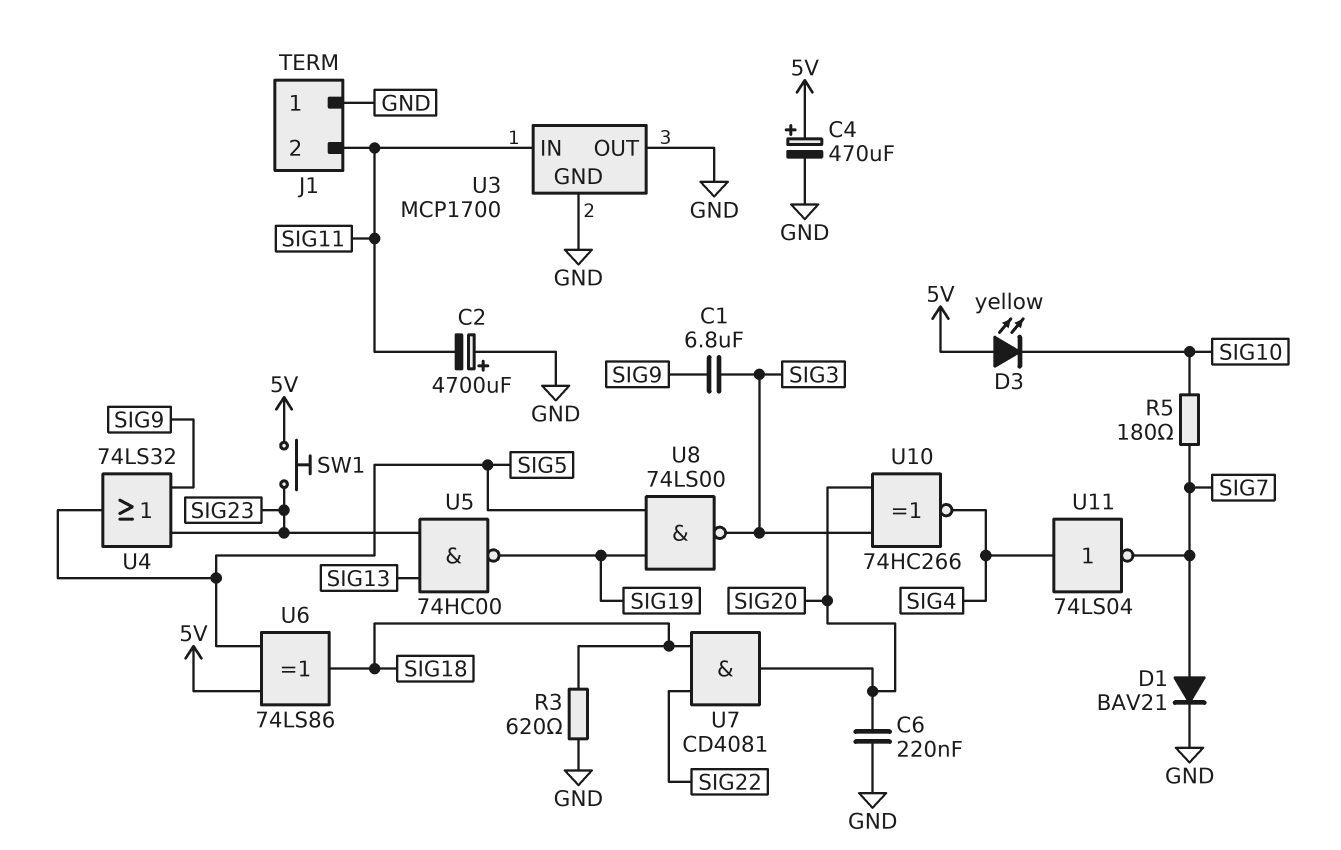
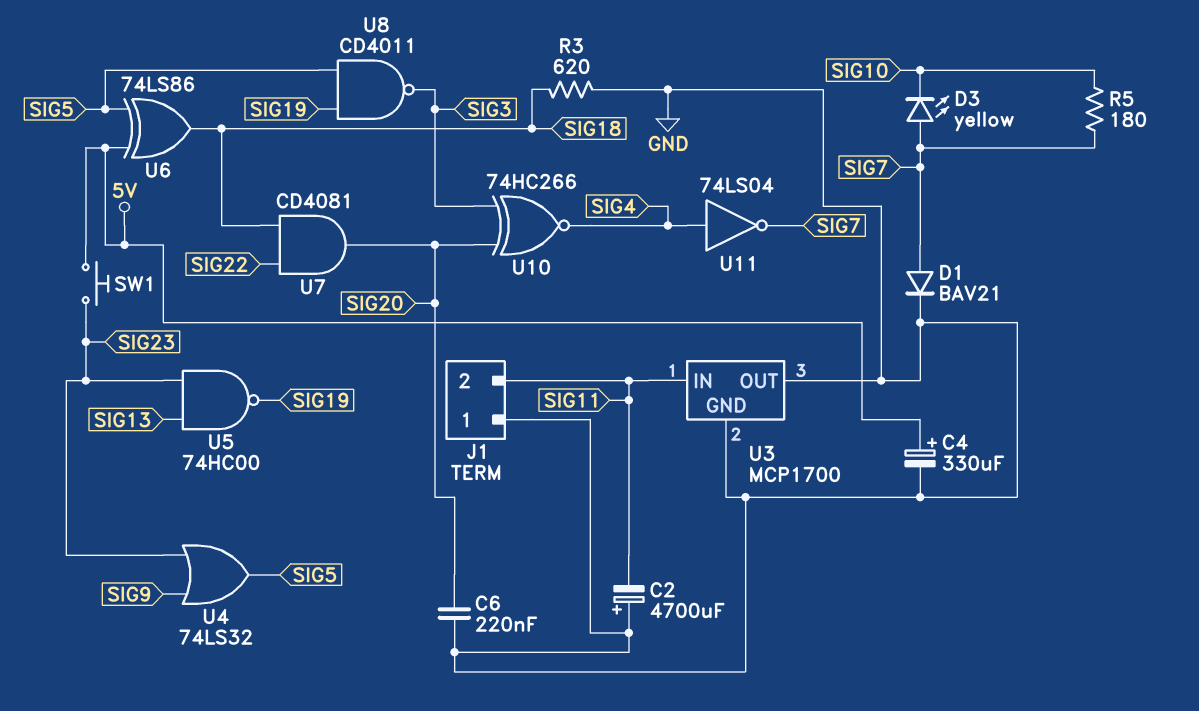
C1: 6.8uF (SIG3, SIG9) -> none
C4: 470uF (plus 5V, minus GND) -> 330uF (plus 5V, minus GND)
D3: LED yellow (A 5V, K SIG10) -> LED yellow (A SIG7, K SIG10)
U8: NAND 74LS00 (in SIG5, in SIG19, out SIG3) -> NAND CD4011 (in SIG5, in SIG19, out SIG3)

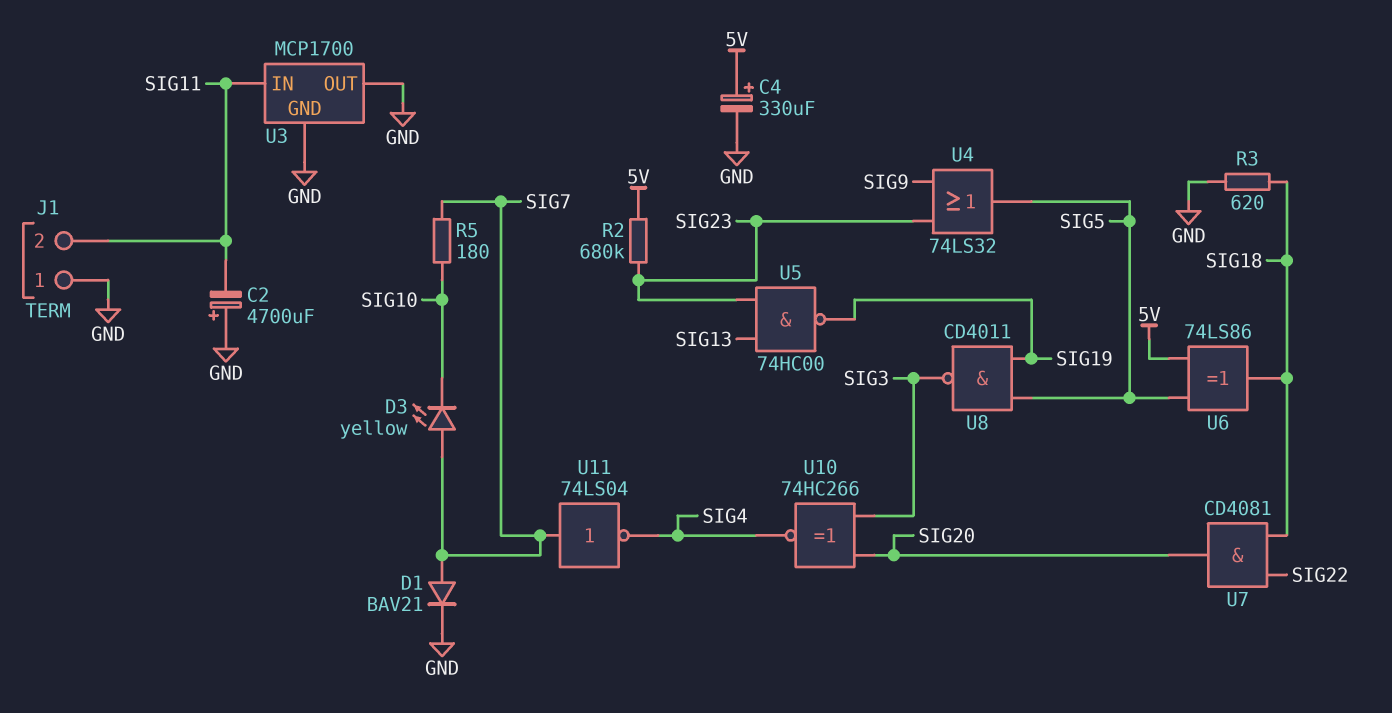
C6: 220nF (GND, SIG20) -> none
R2: none -> 680k (5V, SIG23)
SW1: button (5V, SIG23) -> none
U11: NOT 74LS04 (in SIG4, out SIG7) -> NOT 74LS04 (in SIG7, out SIG4)

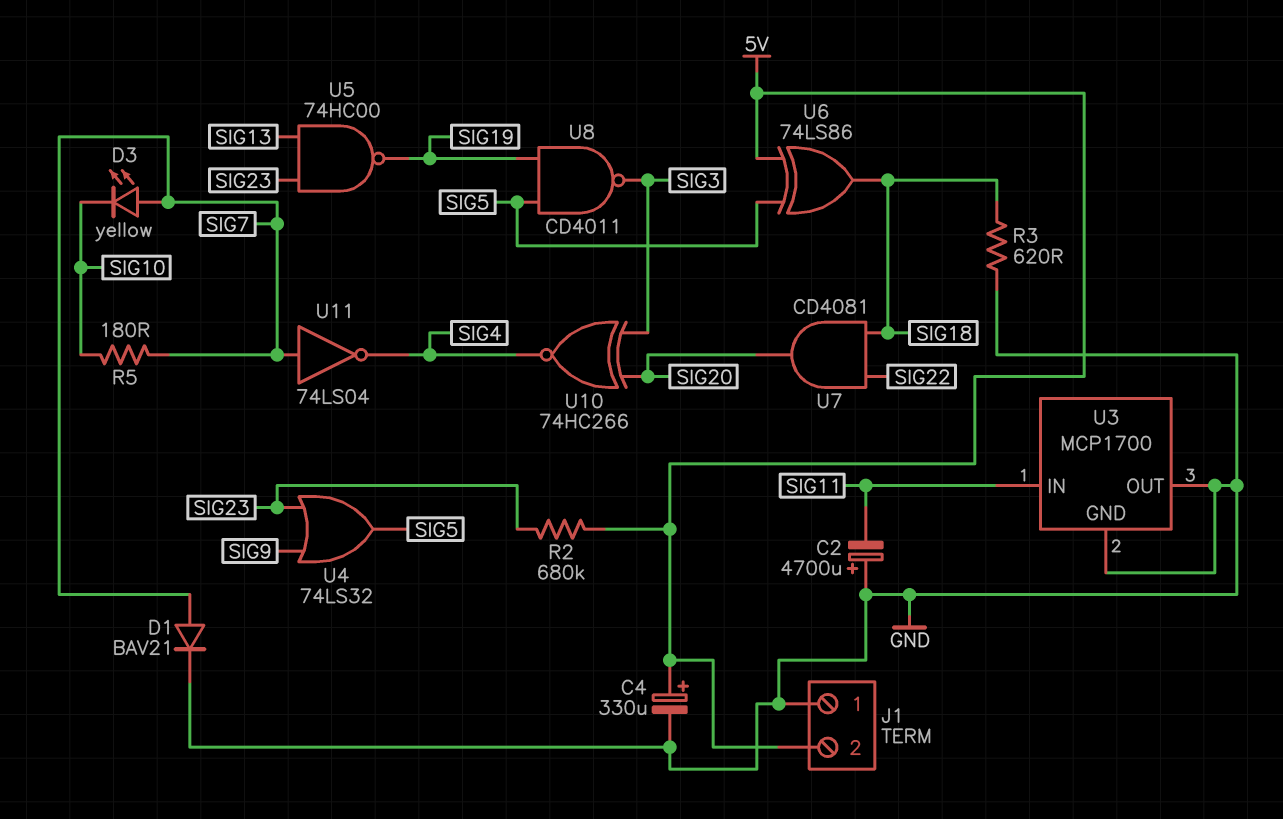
J1 pin 2: SIG11 -> 5V

